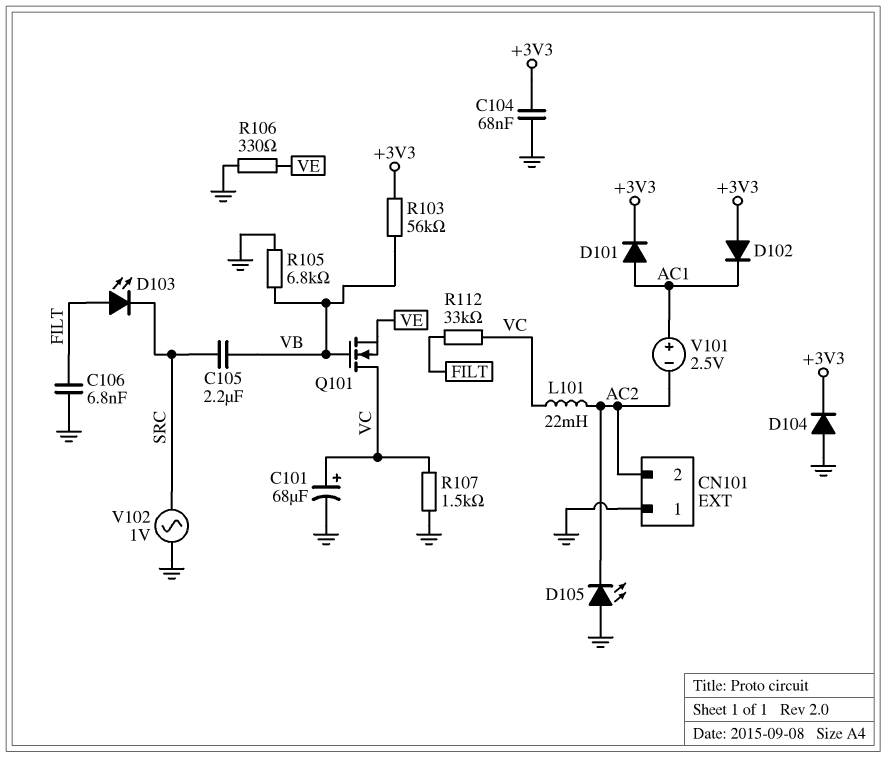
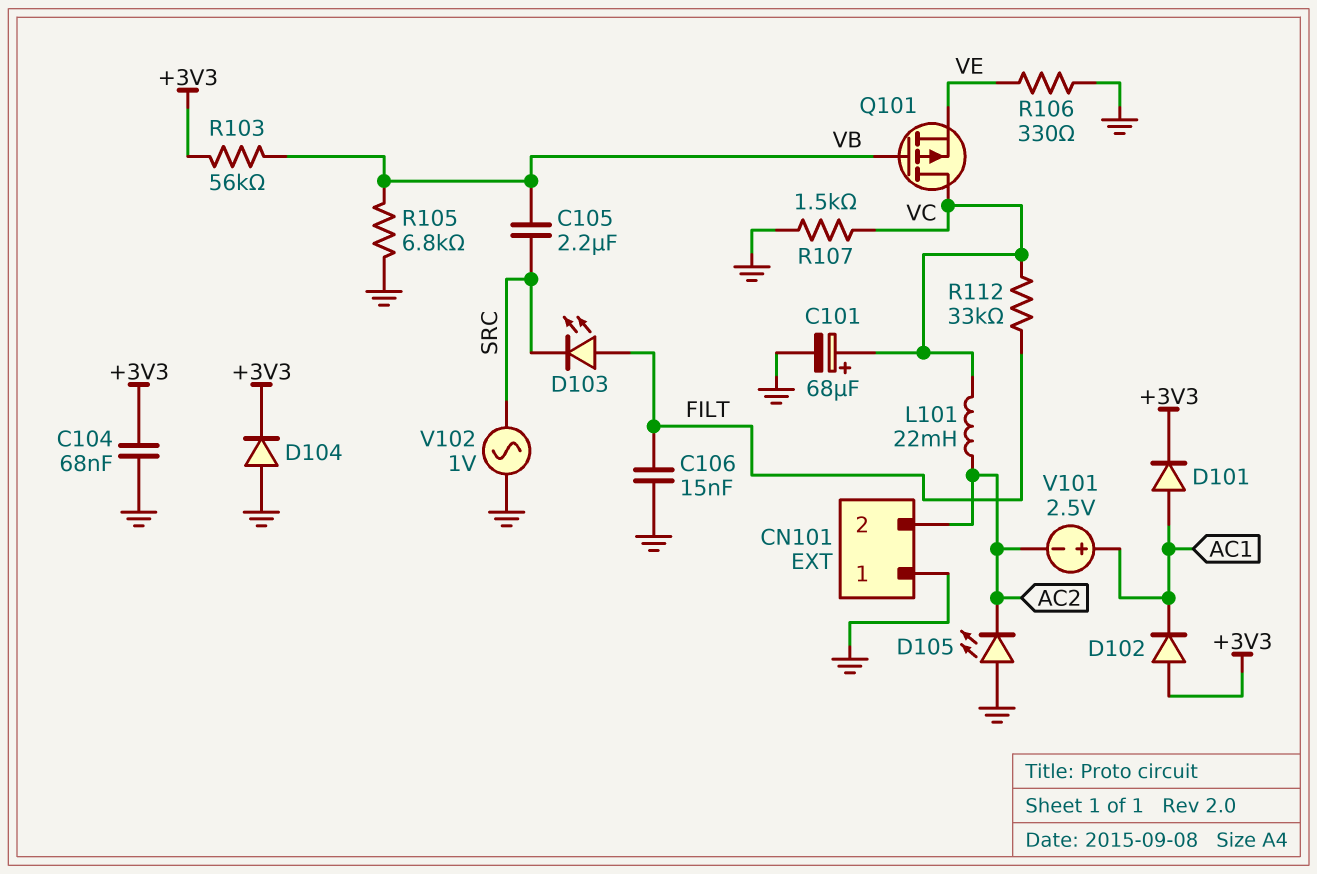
C106: 6.8nF (FILT, GND) -> 15nF (FILT, GND)
Q101: NMOS (G VB, D VC, S VE) -> PMOS (G VB, D VC, S VE)

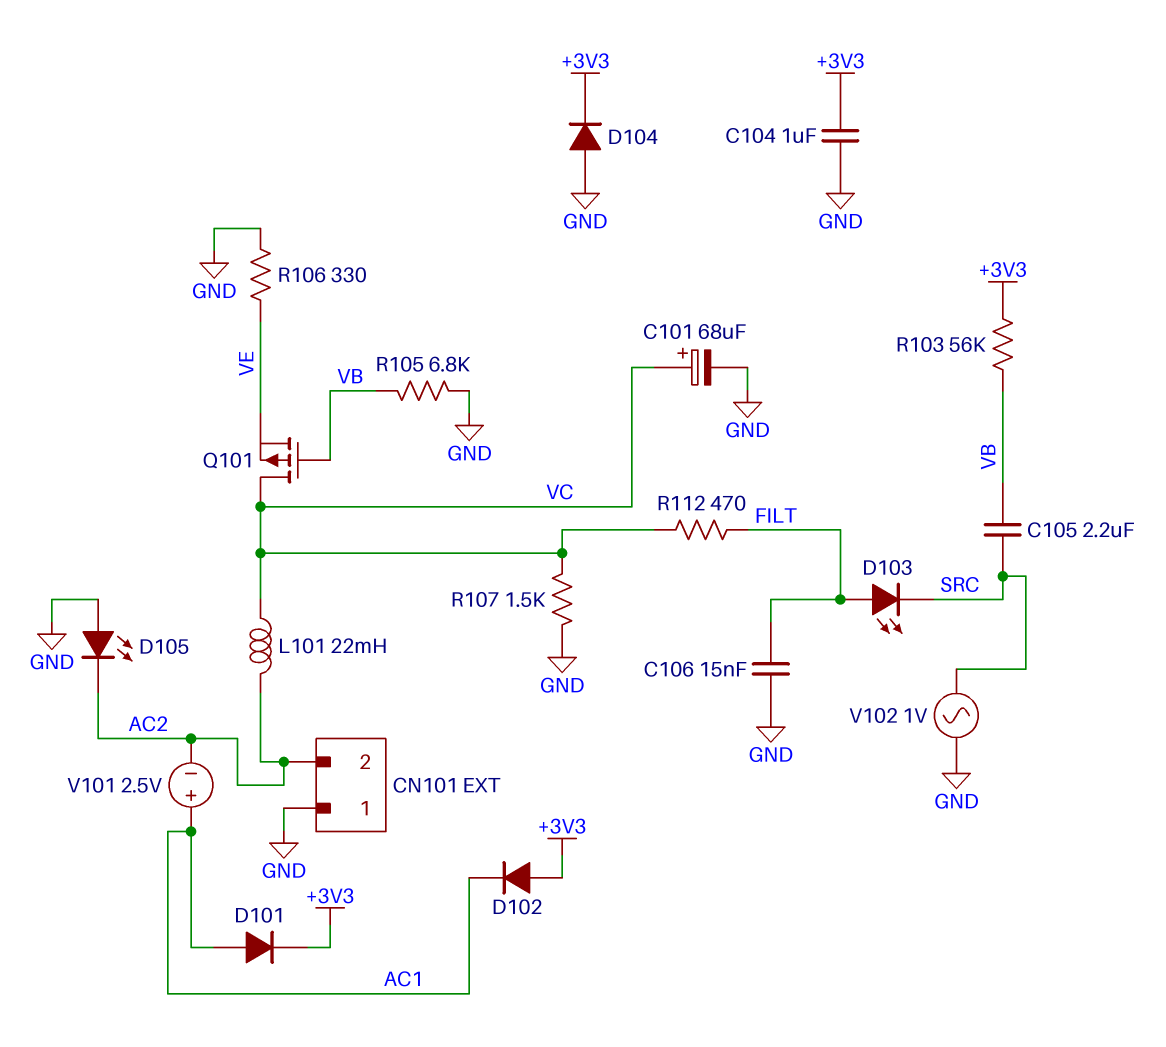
C104: 68nF (+3V3, GND) -> 1uF (+3V3, GND)
R112: 33k (FILT, VC) -> 470 (FILT, VC)

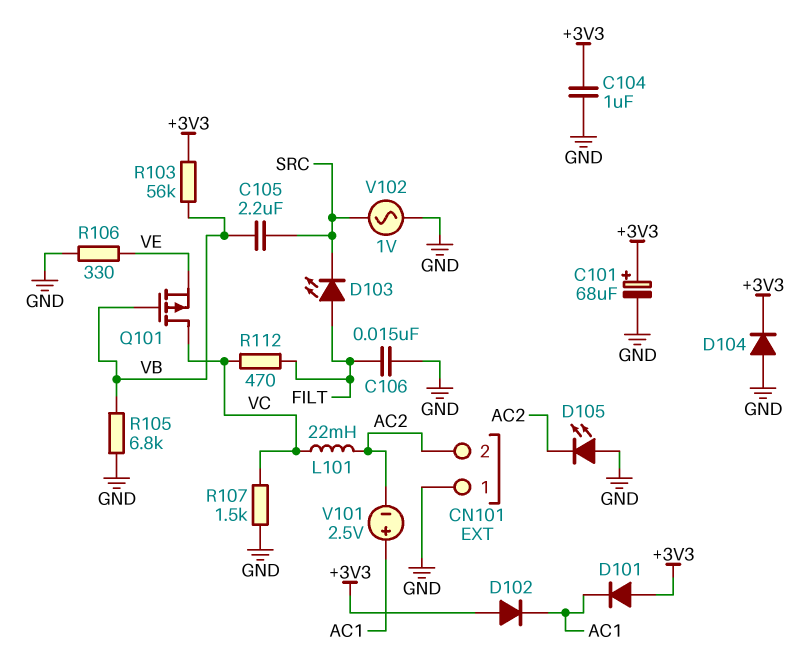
C101: 68uF (plus VC, minus GND) -> 68uF (plus +3V3, minus GND)
D101: diode (A AC1, K +3V3) -> diode (A +3V3, K AC1)

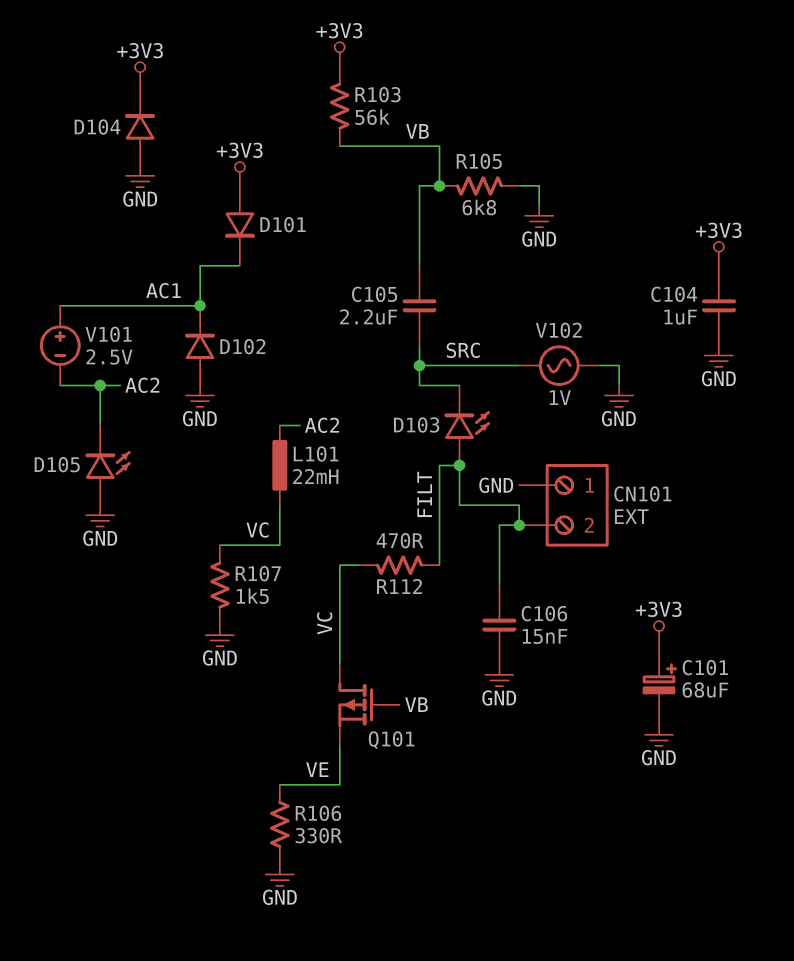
CN101 pin 2: AC2 -> FILT
D102: diode (A +3V3, K AC1) -> diode (A GND, K AC1)

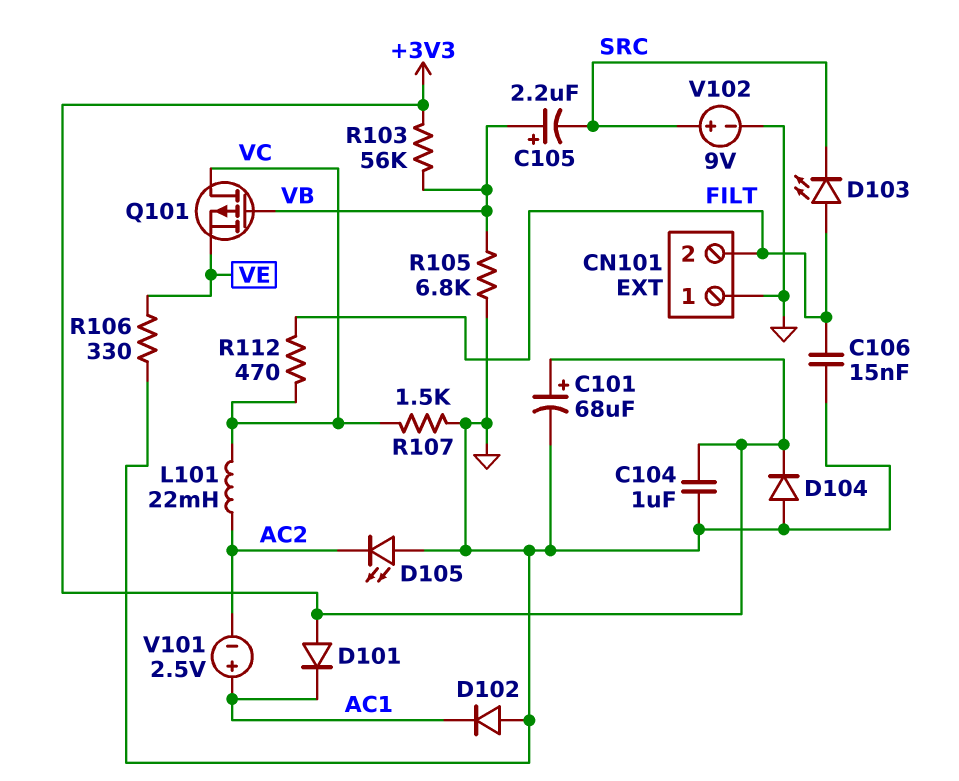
C105: 2.2uF (SRC, VB) -> 2.2uF (plus VB, minus SRC)
V102: AC 1V (GND, SRC) -> 9V (plus SRC, minus GND)

